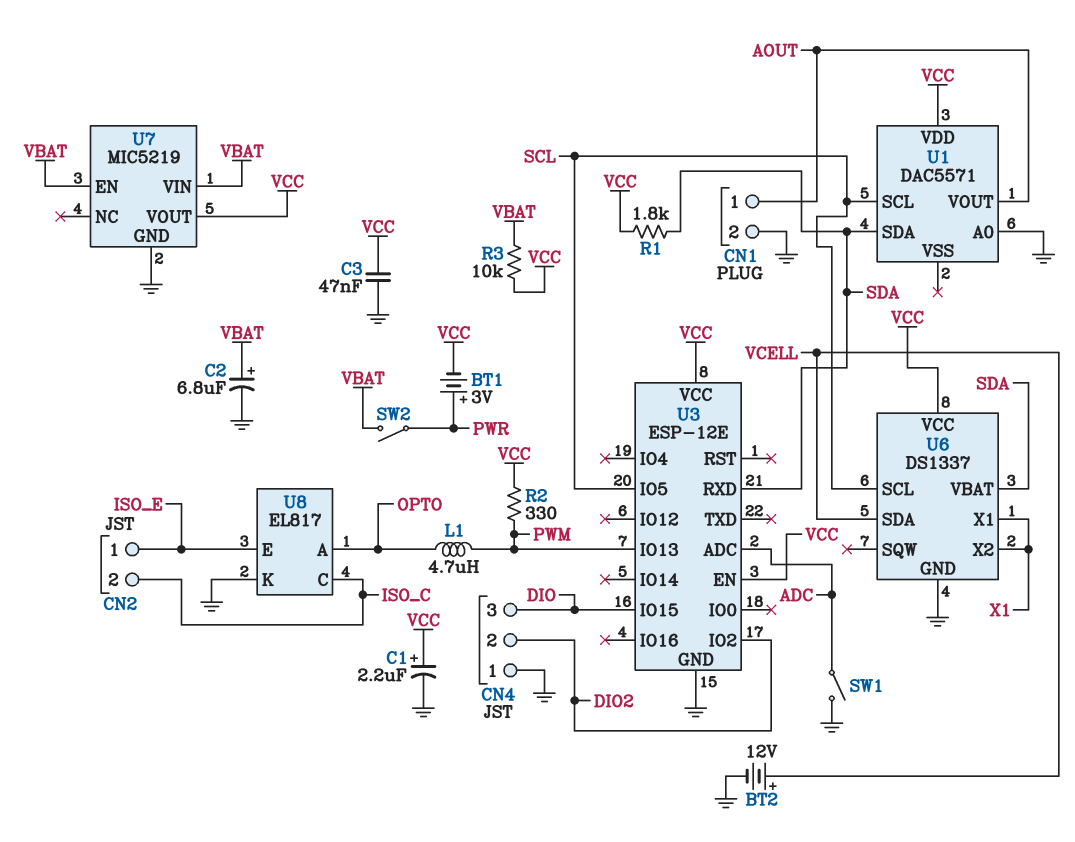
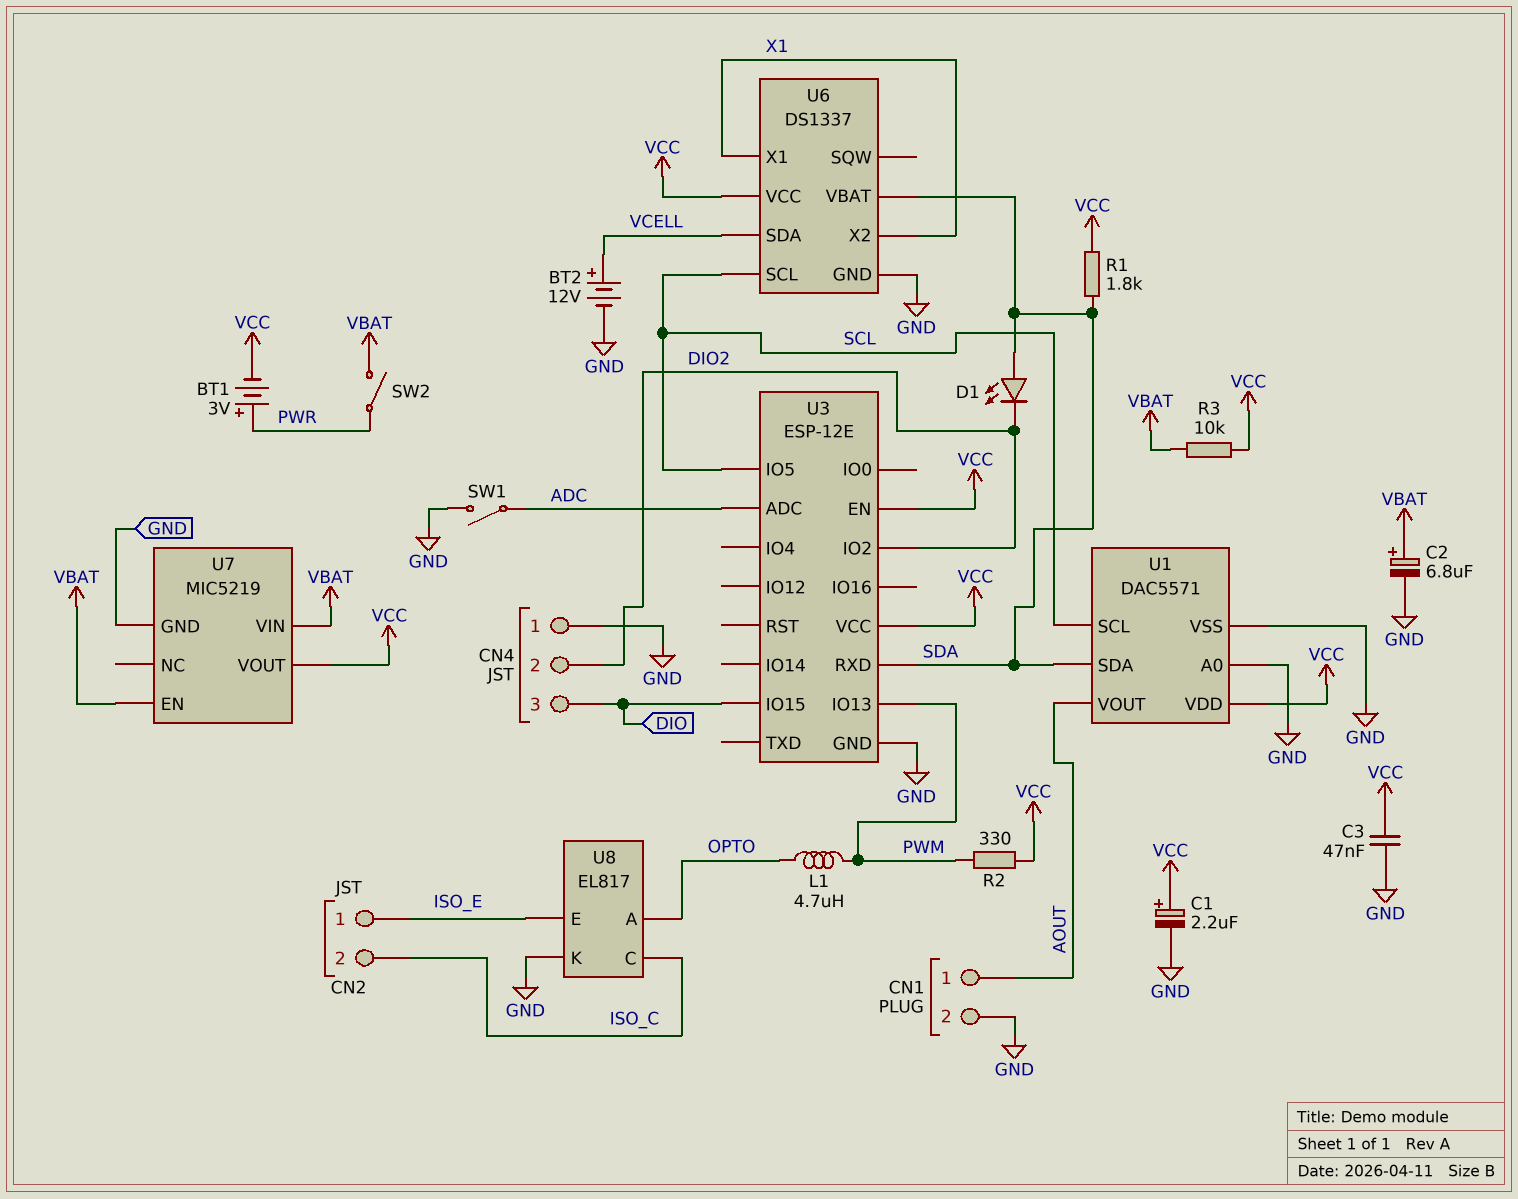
D1: none -> LED (A SDA, K DIO2)
U1 pin VSS: none -> GND

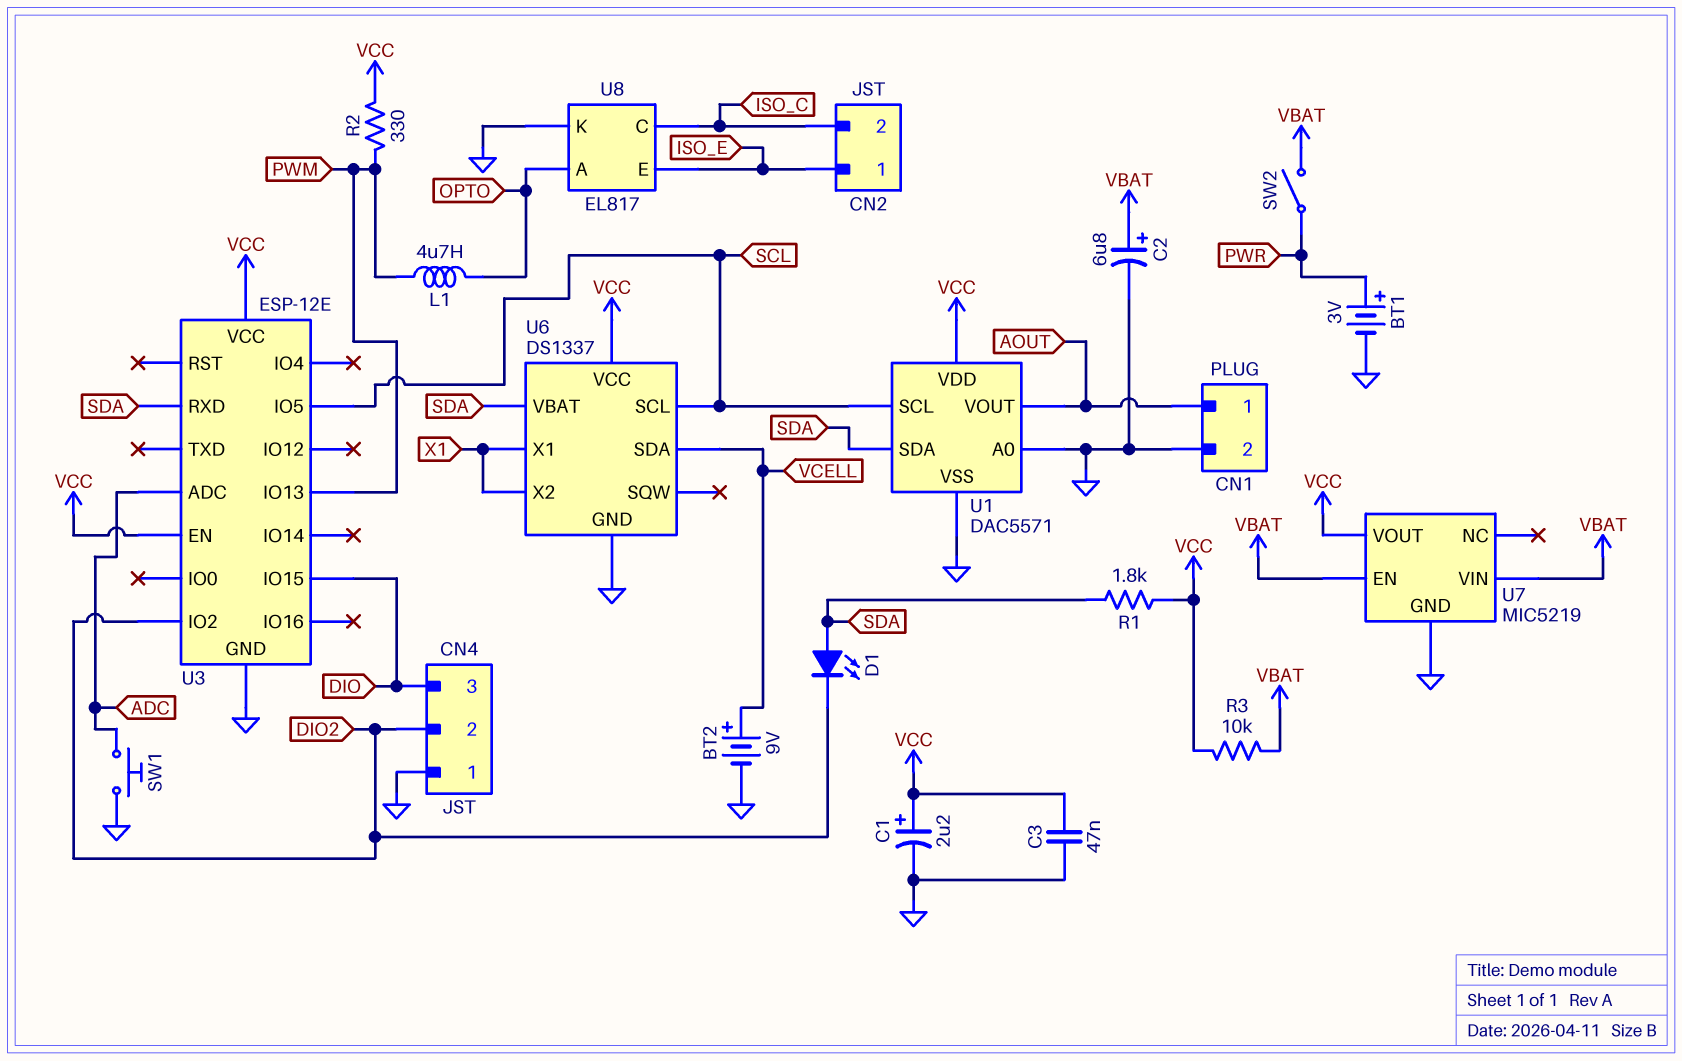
BT1: 3V (plus PWR, minus VCC) -> 3V (plus PWR, minus GND)
BT2: 12V (plus VCELL, minus GND) -> 9V (plus VCELL, minus GND)
SW1: switch (ADC, GND) -> button (ADC, GND)

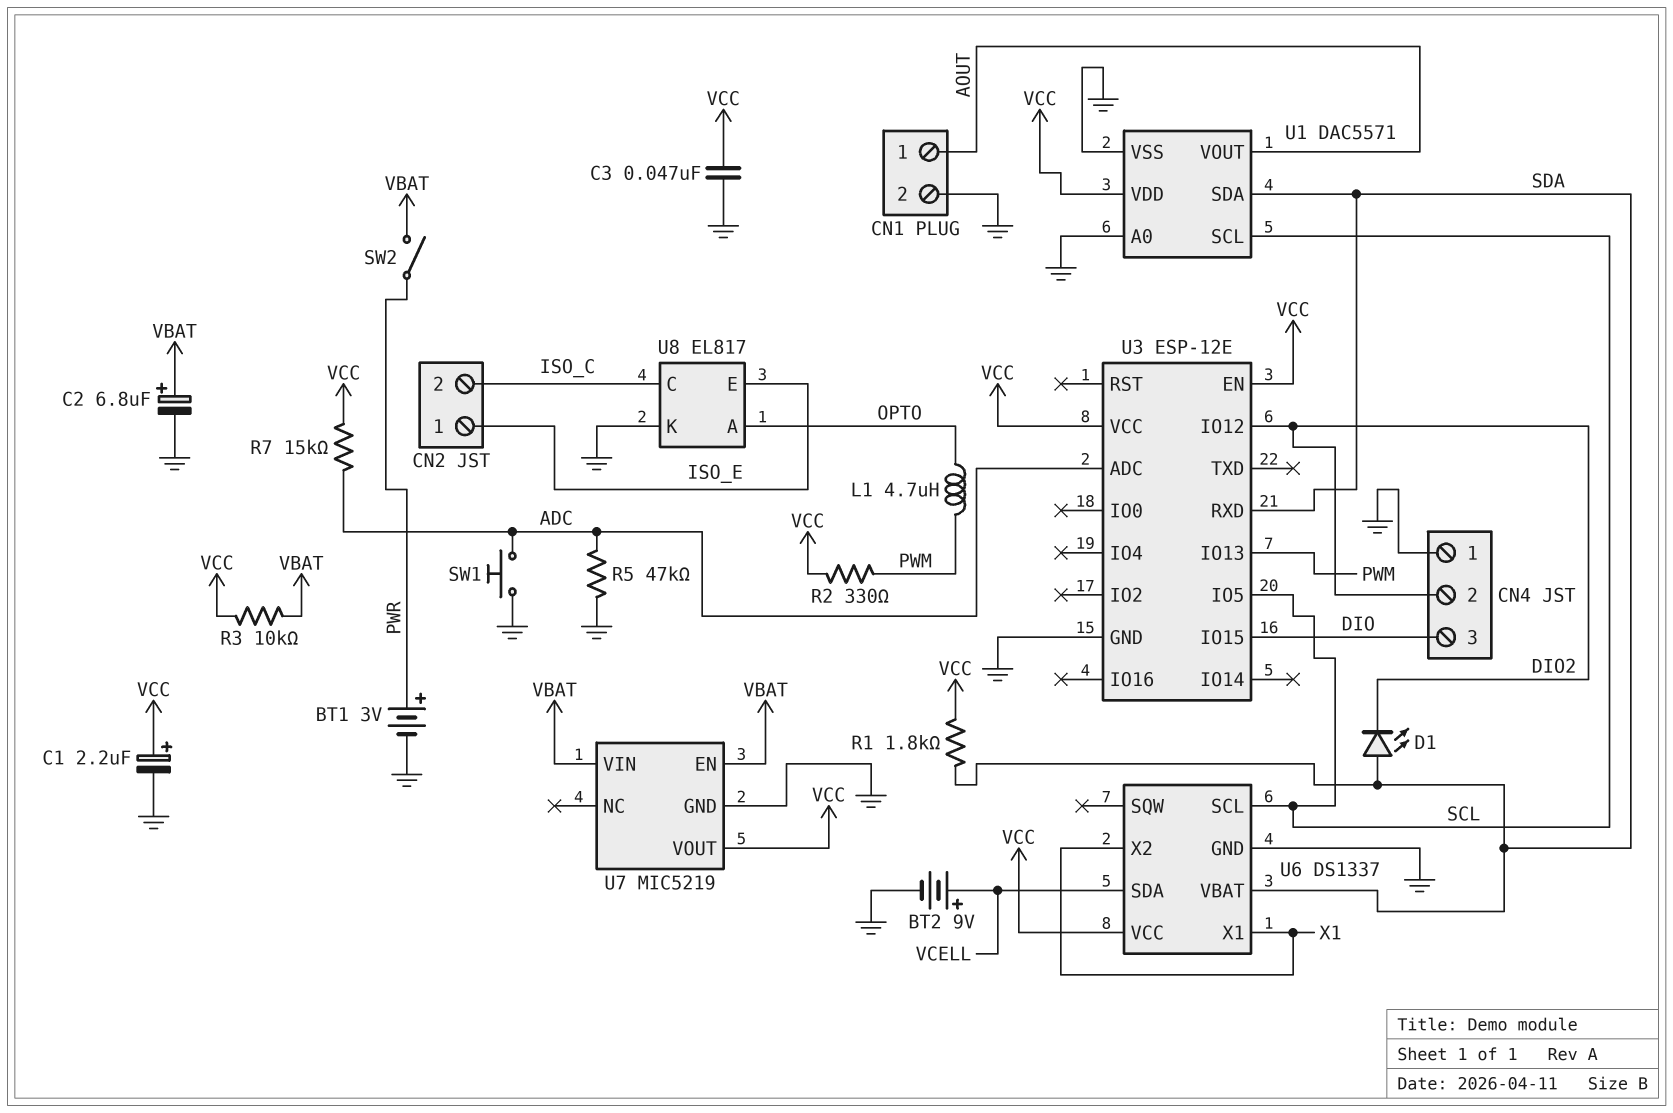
R5: none -> 47k (ADC, GND)
R7: none -> 15k (ADC, VCC)
U3 pin IO2: DIO2 -> none
U3 pin IO12: none -> DIO2

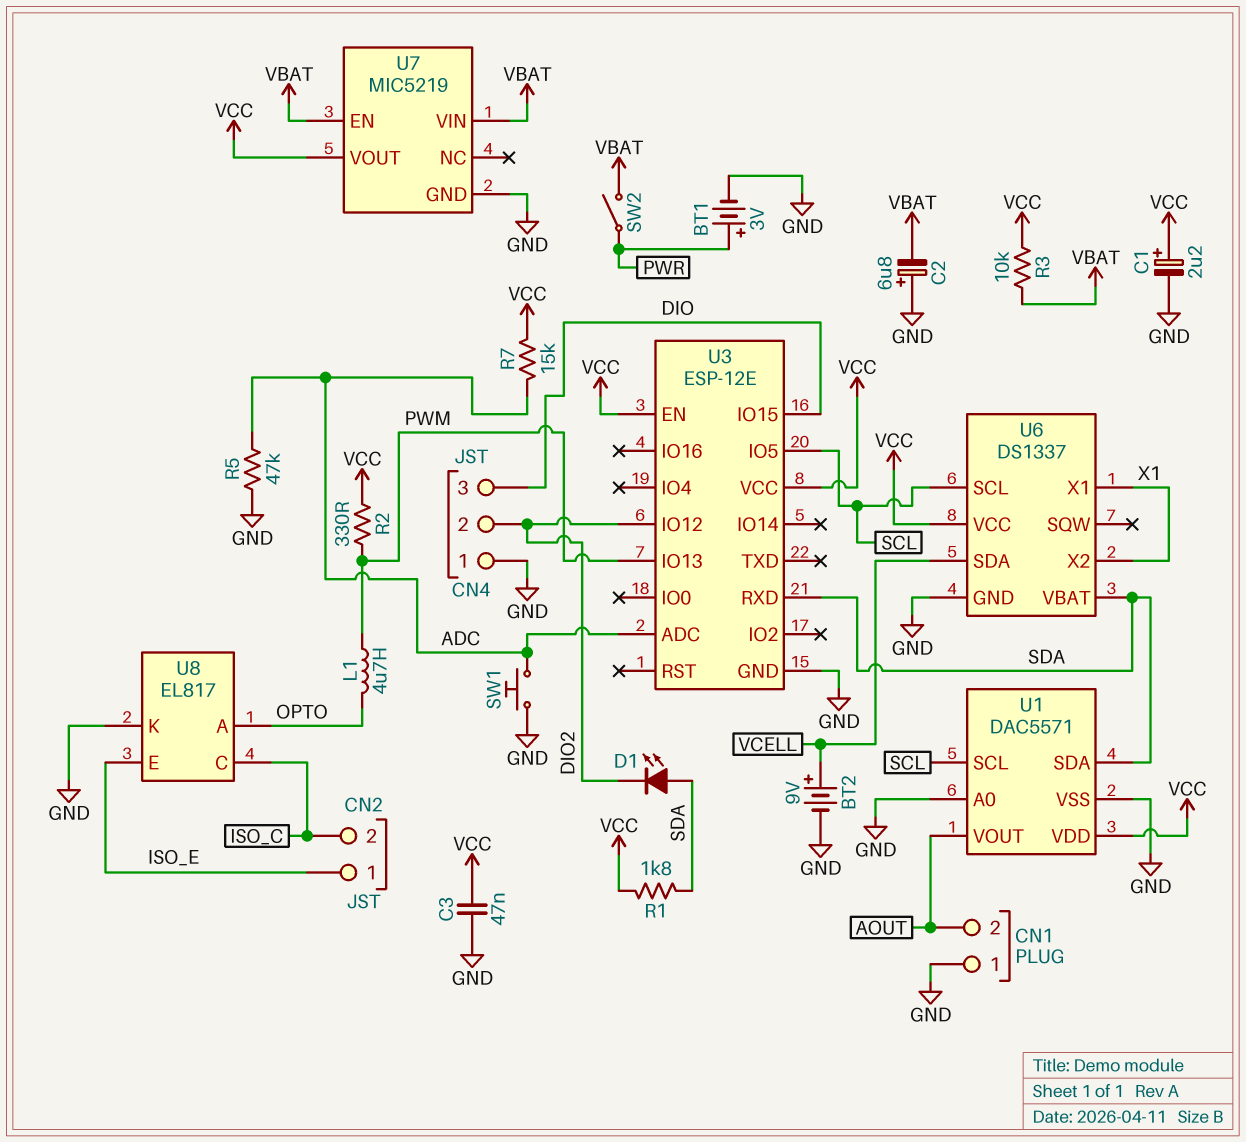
C2: 6.8uF (plus VBAT, minus GND) -> 6.8uF (plus GND, minus VBAT)
CN1 pin 1: AOUT -> GND
CN1 pin 2: GND -> AOUT

